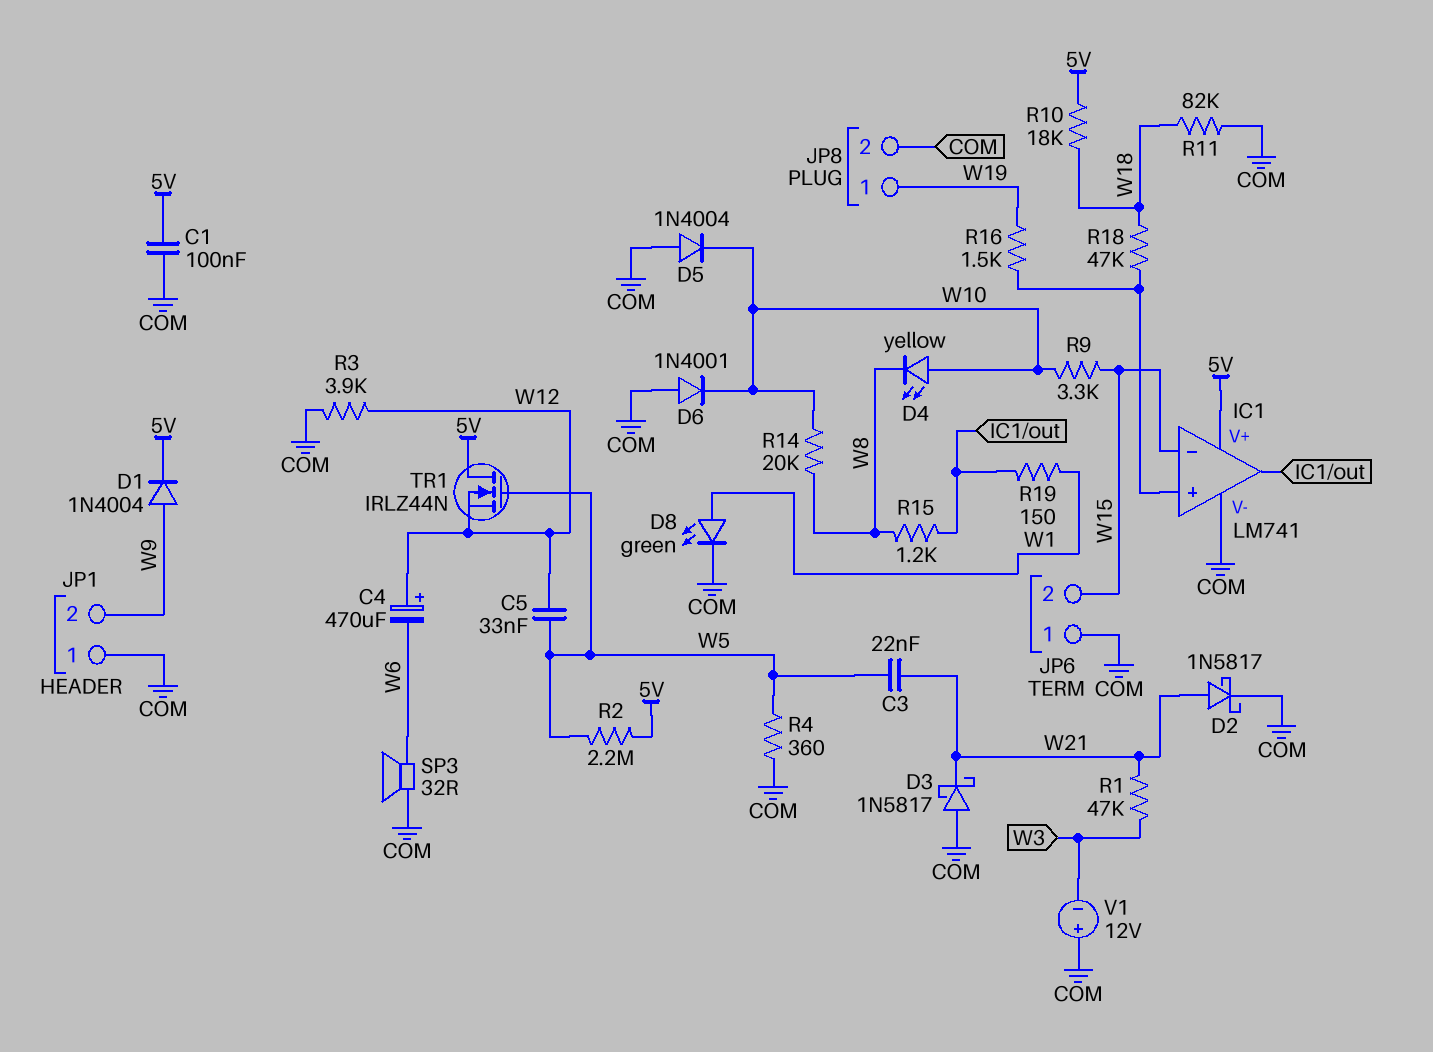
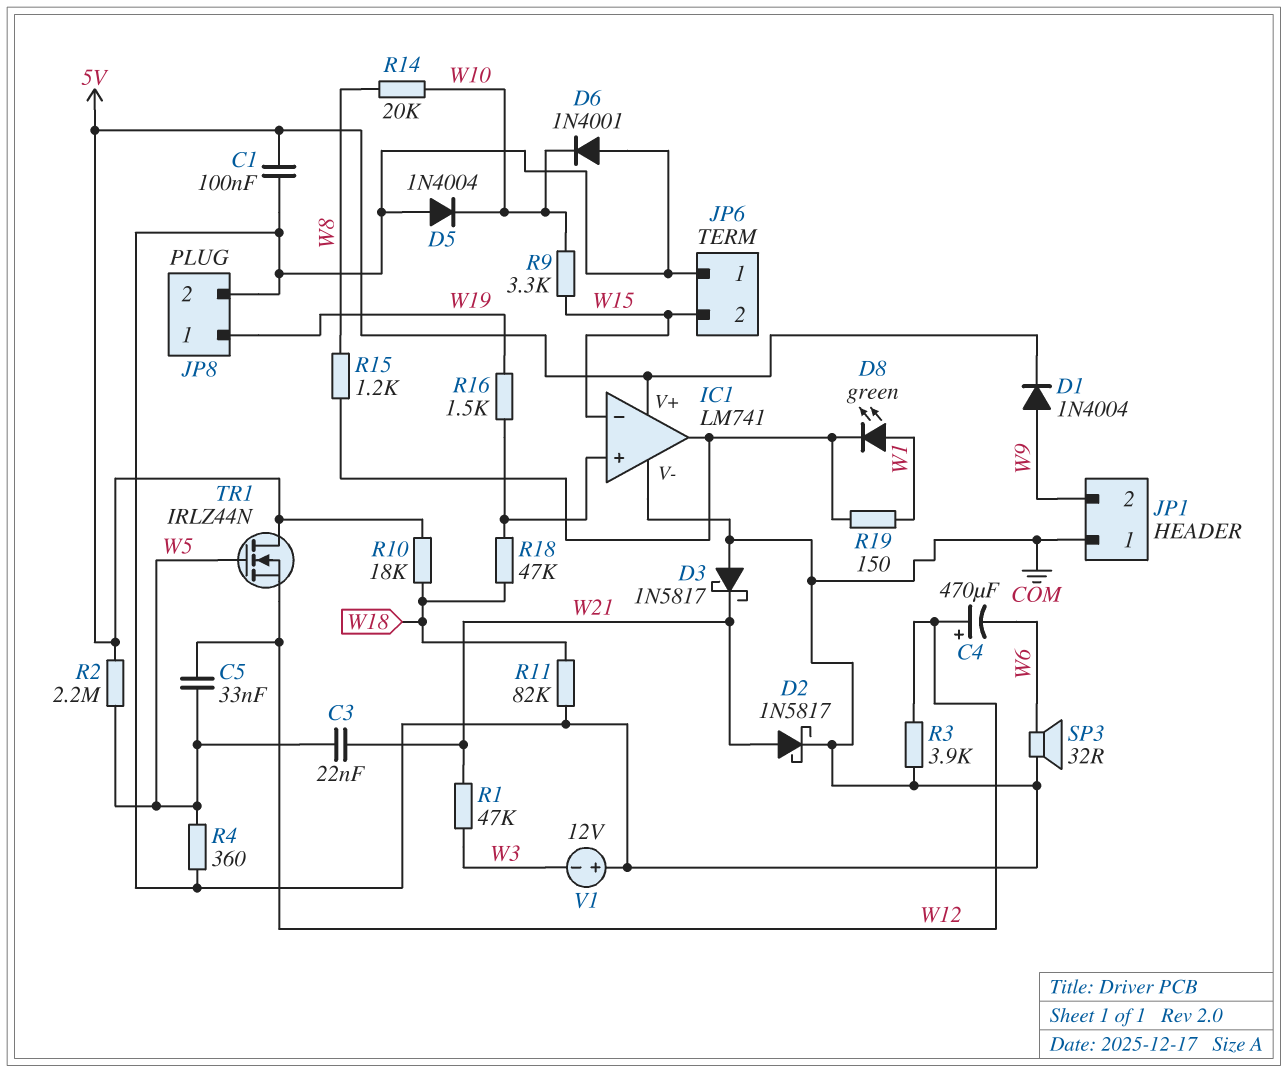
D4: LED yellow (A W10, K W8) -> none
D8: LED green (A W1, K COM) -> LED green (A W1, K IC1/out)

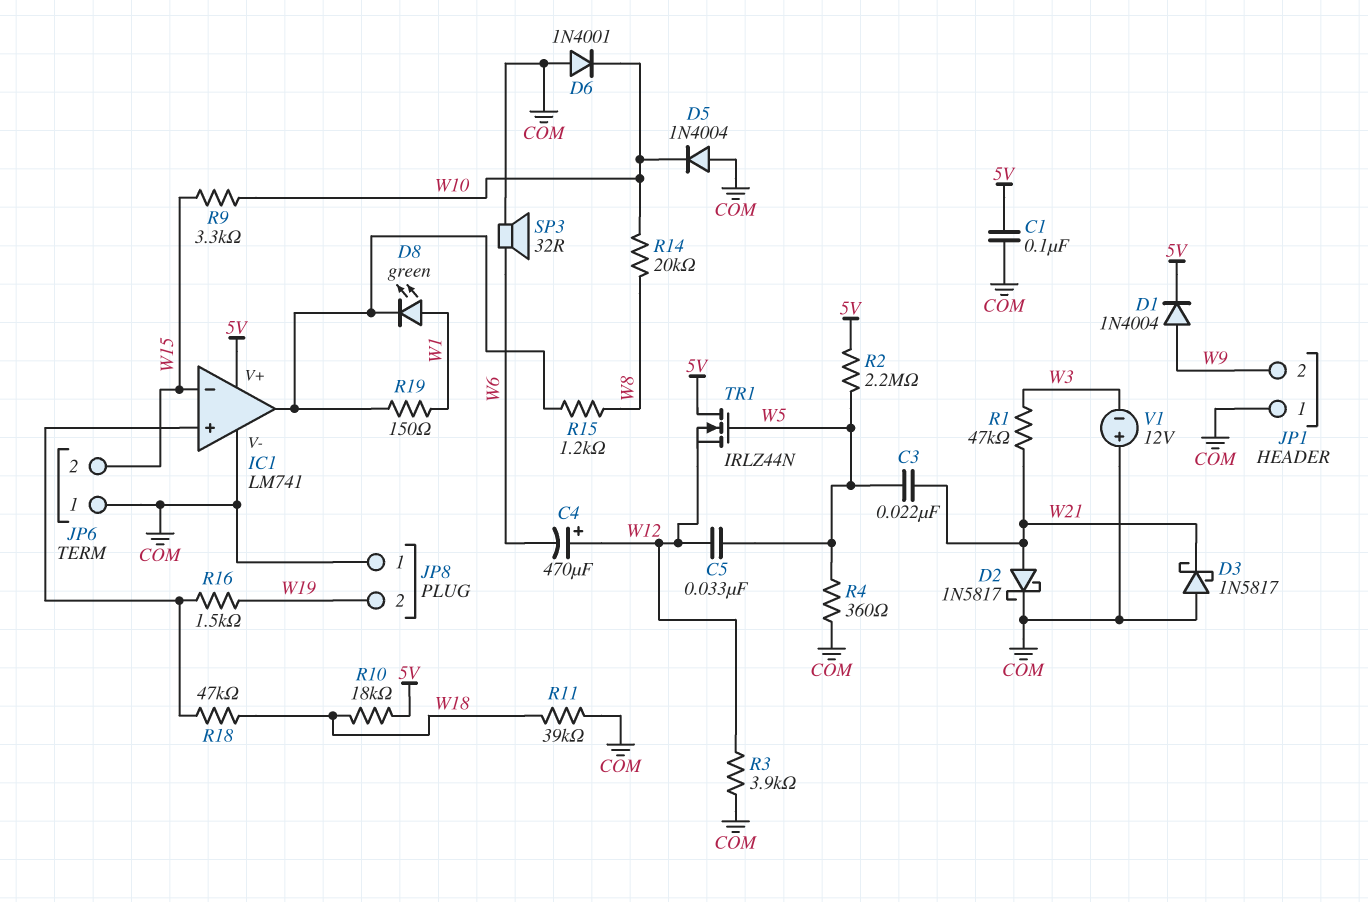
JP8 pin 1: W19 -> COM
JP8 pin 2: COM -> W19
R11: 82k (COM, W18) -> 39k (COM, W18)

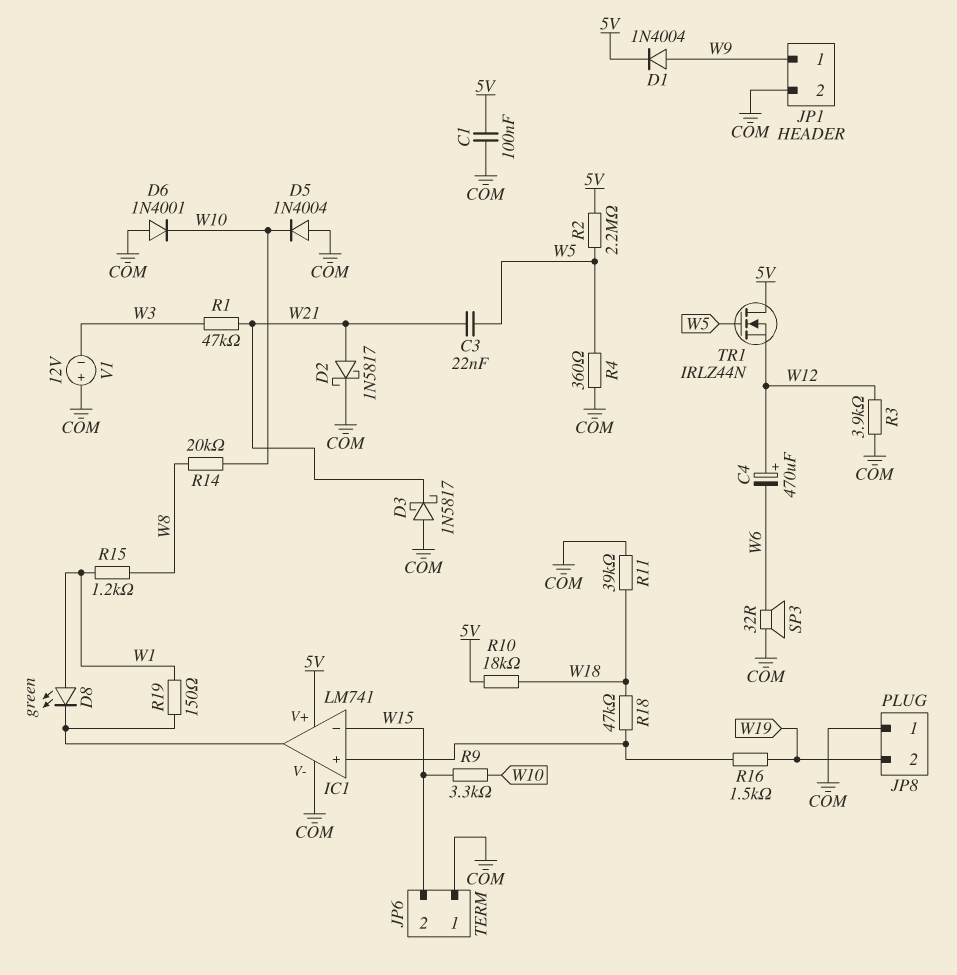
C5: 33nF (W5, W12) -> none
JP1 pin 1: COM -> W9
JP1 pin 2: W9 -> COM
R15: 1.2k (IC1/out, W8) -> 1.2k (W1, W8)

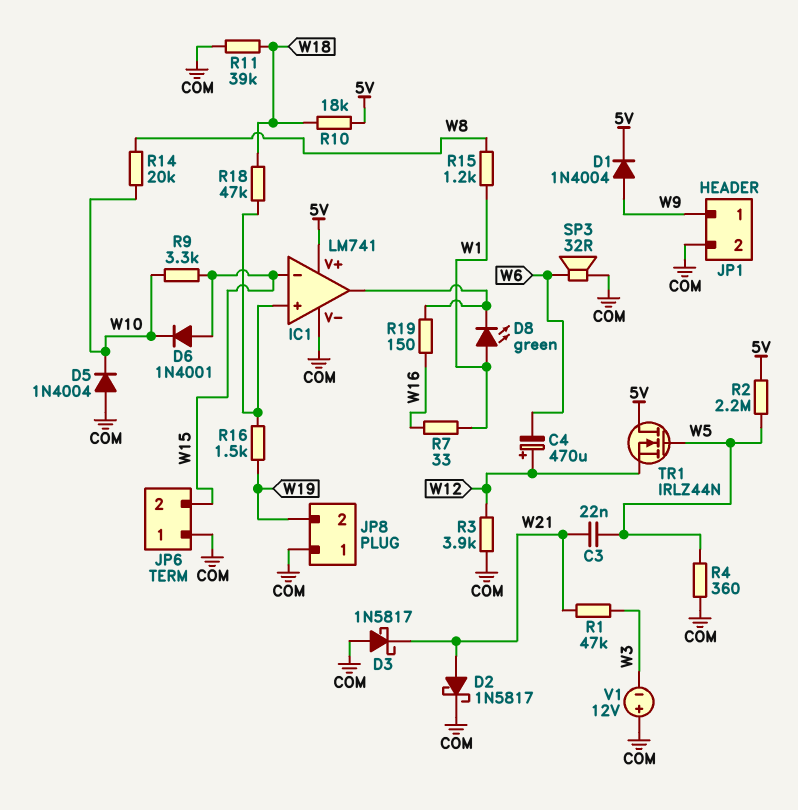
C1: 100nF (5V, COM) -> none
D6: diode 1N4001 (A COM, K W10) -> diode 1N4001 (A W15, K W10)
R7: none -> 33 (W1, W16)
R19: 150 (IC1/out, W1) -> 150 (IC1/out, W16)

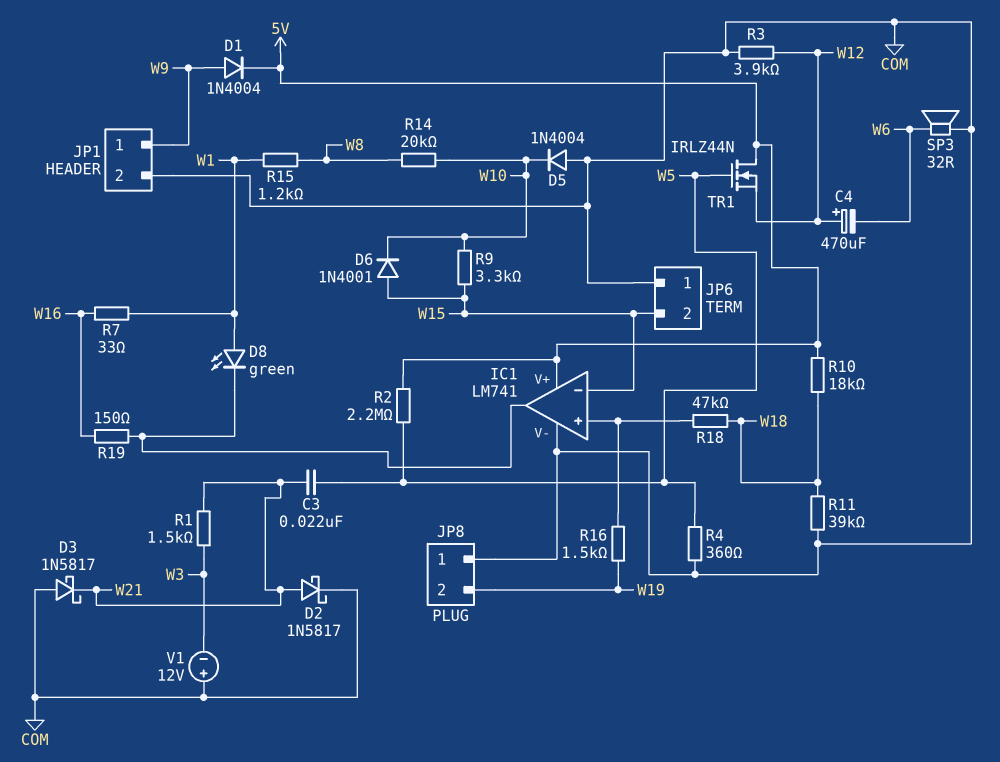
R1: 47k (W3, W21) -> 1.5k (W3, W21)

